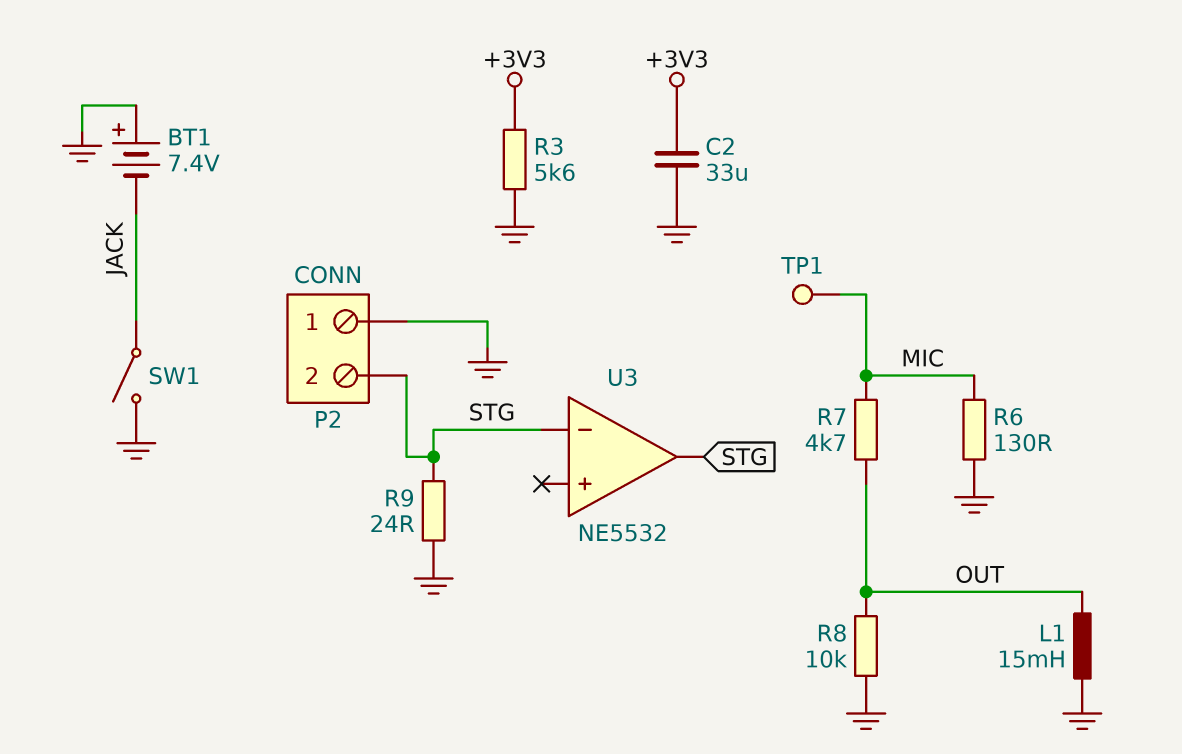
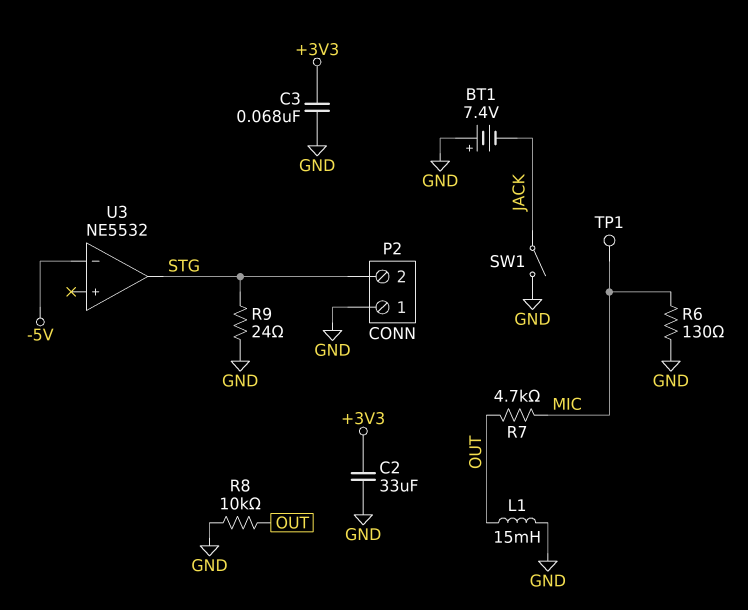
C3: none -> 68nF (+3V3, GND)
R3: 5.6k (+3V3, GND) -> none
U3 pin in-: STG -> -5V

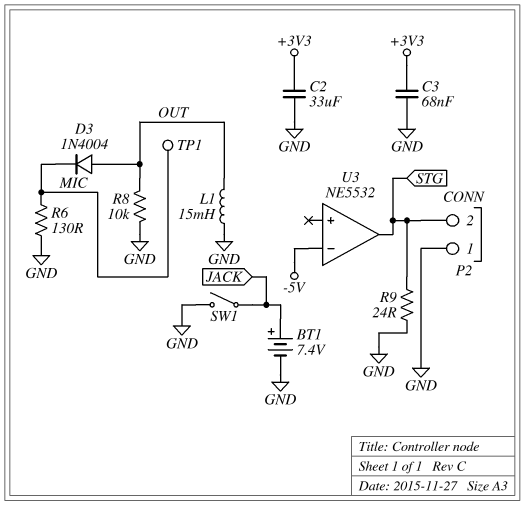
BT1: 7.4V (plus GND, minus JACK) -> 7.4V (plus JACK, minus GND)
D3: none -> diode 1N4004 (A OUT, K MIC)
R7: 4.7k (MIC, OUT) -> none

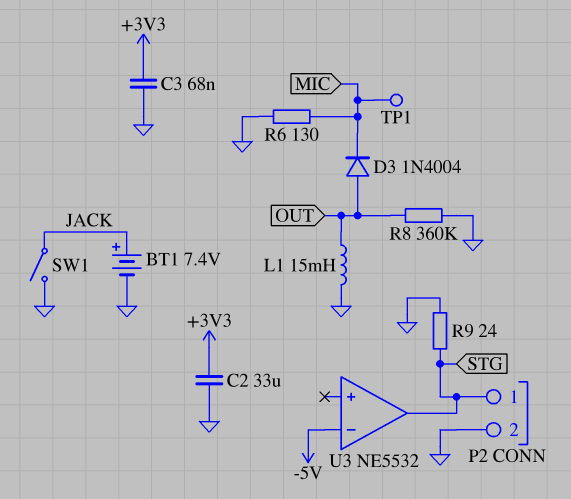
P2 pin 1: GND -> STG
P2 pin 2: STG -> GND
R8: 10k (GND, OUT) -> 360k (GND, OUT)

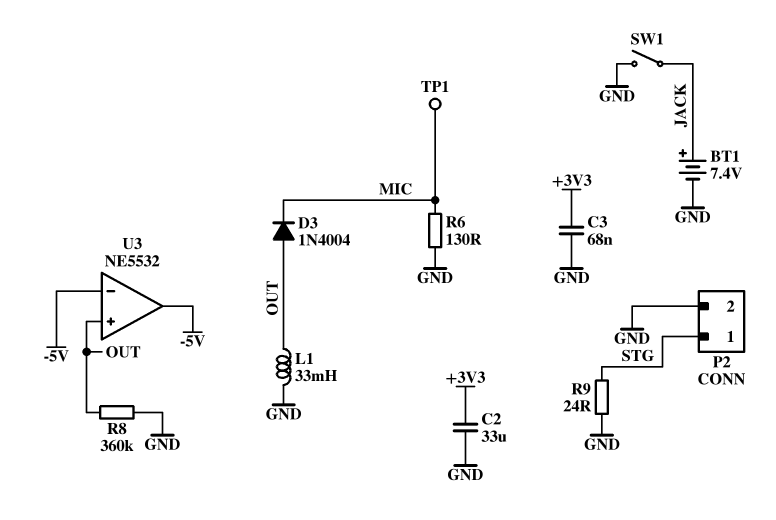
L1: 15mH (GND, OUT) -> 33mH (GND, OUT)
U3 pin in+: none -> OUT
U3 pin out: STG -> -5V

